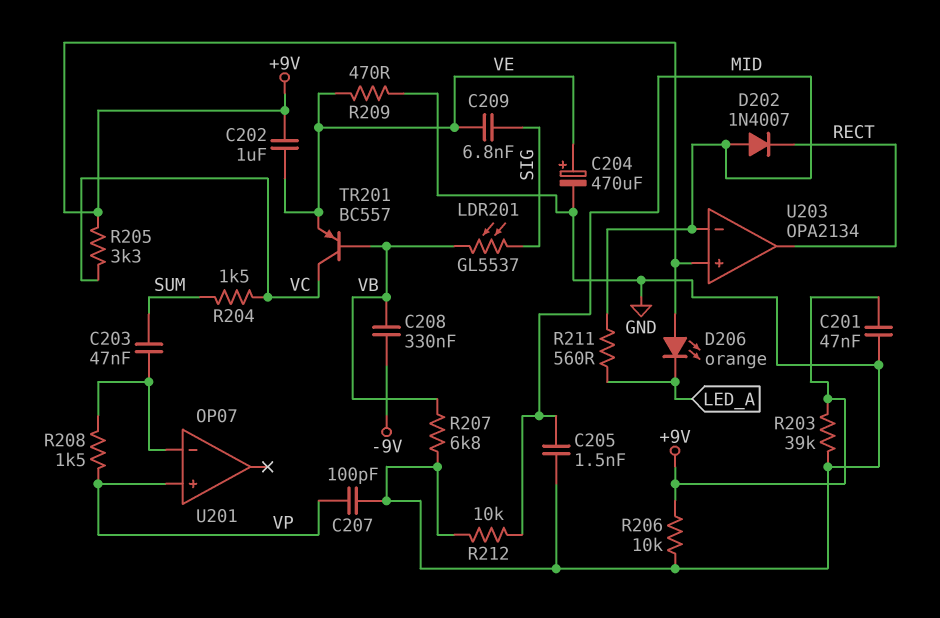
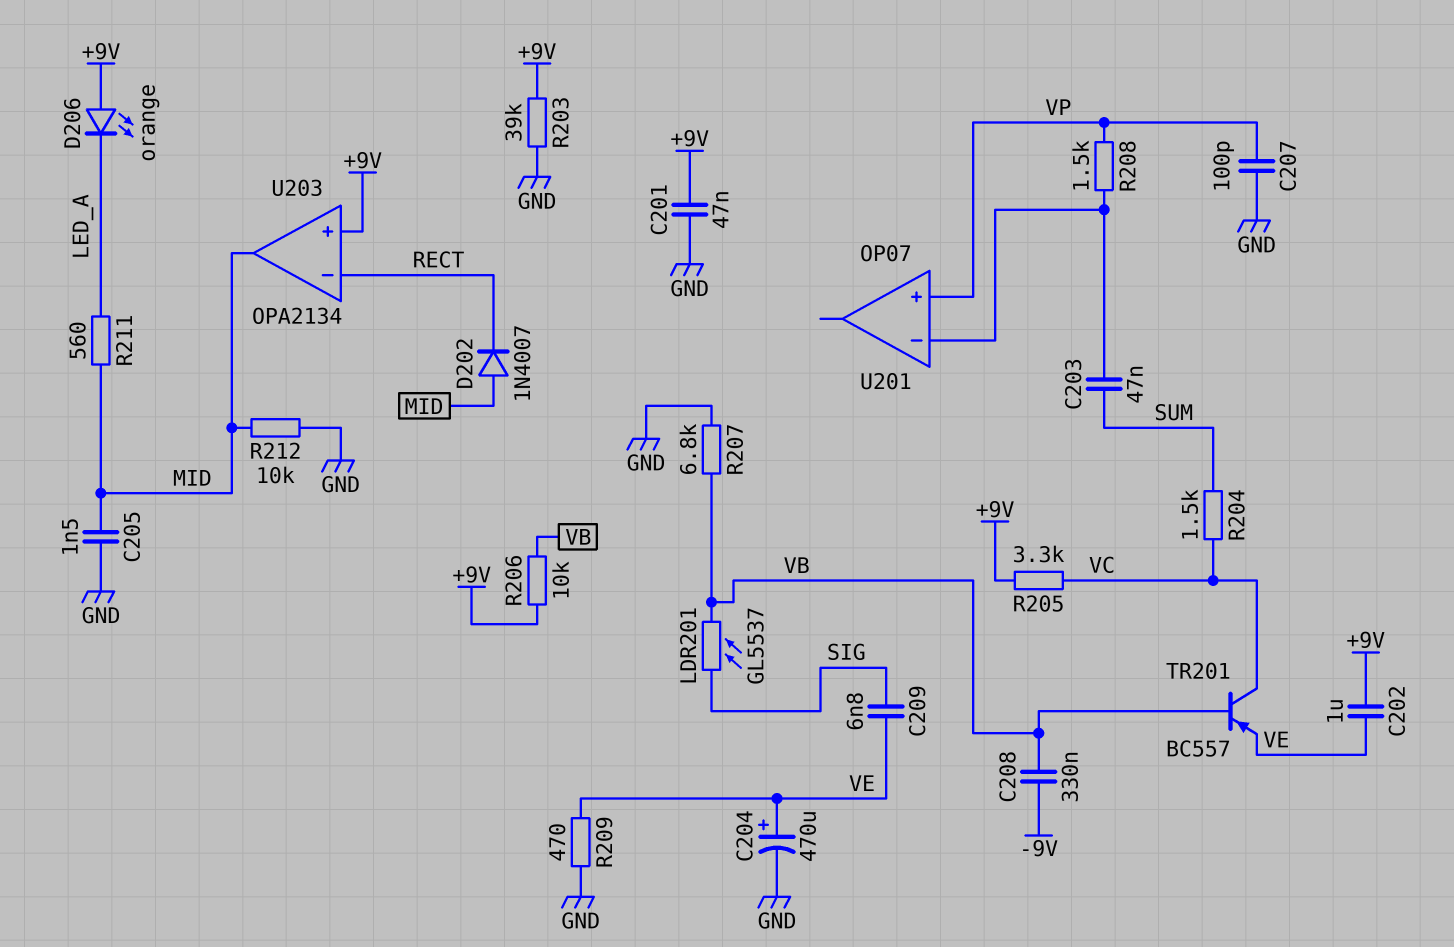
R206: 10k (+9V, GND) -> 10k (+9V, VB)
U203 pin in-: MID -> RECT
U203 pin out: RECT -> MID

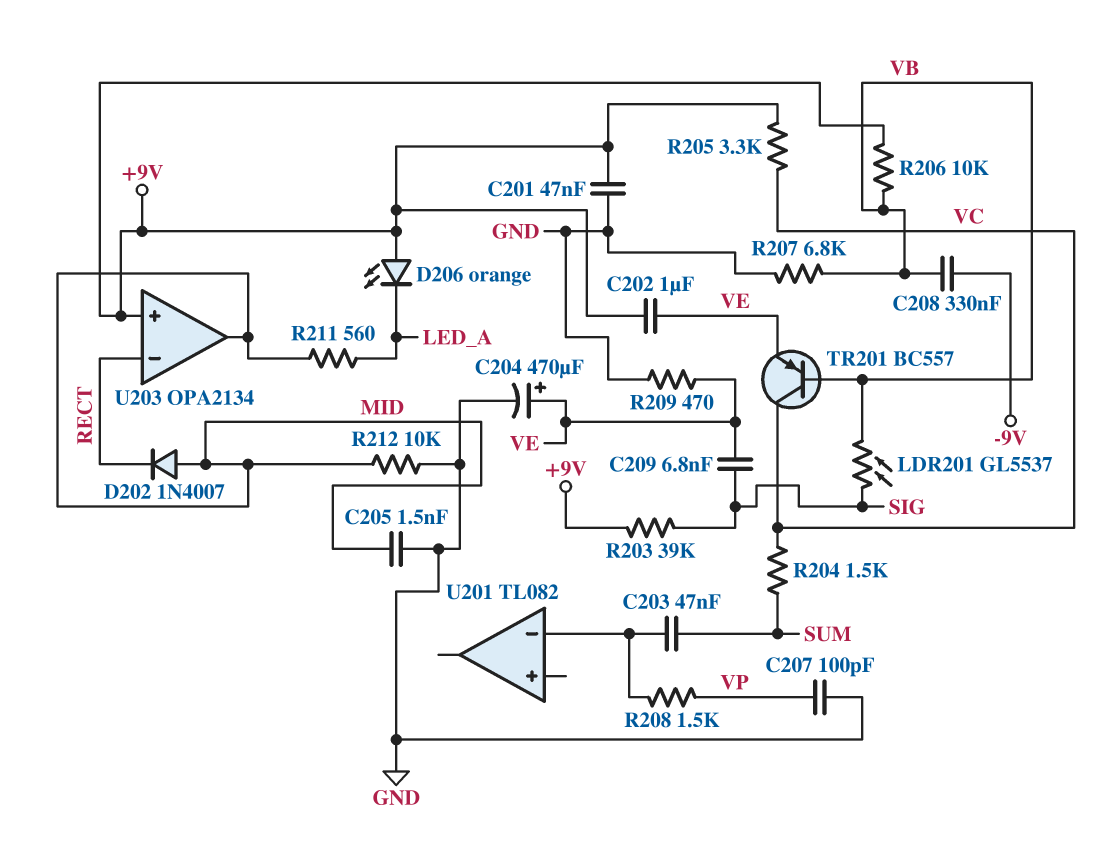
R203: 39k (+9V, GND) -> 39k (+9V, SIG)
U201: OP07 -> TL082
U201 pin in+: VP -> none

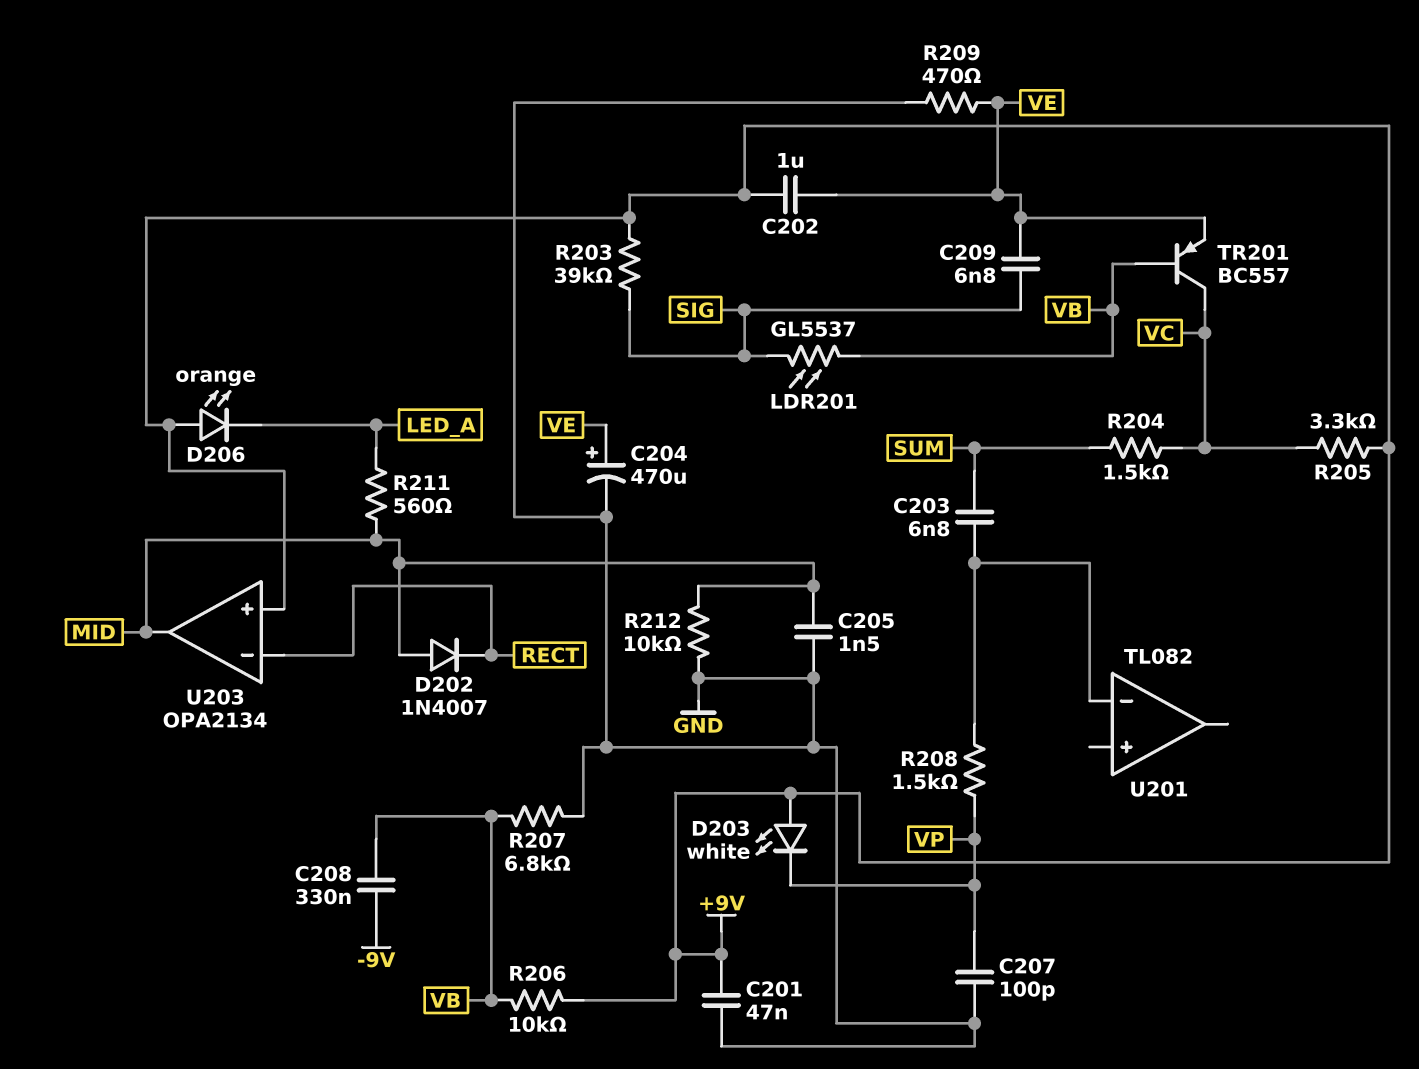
C203: 47nF (SUM, U201/in-) -> 6.8nF (SUM, U201/in-)
D203: none -> LED white (A +9V, K VP)

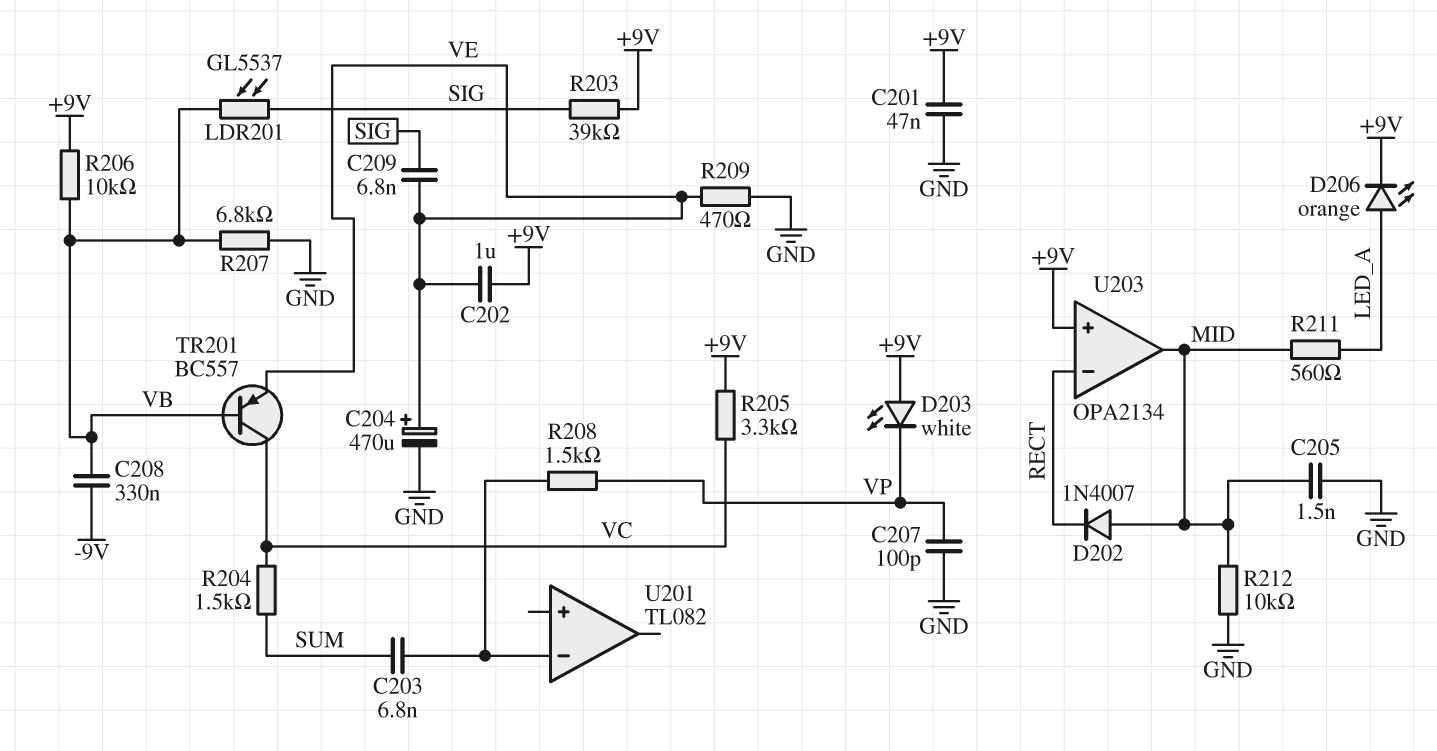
D206: LED orange (A +9V, K LED_A) -> LED orange (A LED_A, K +9V)

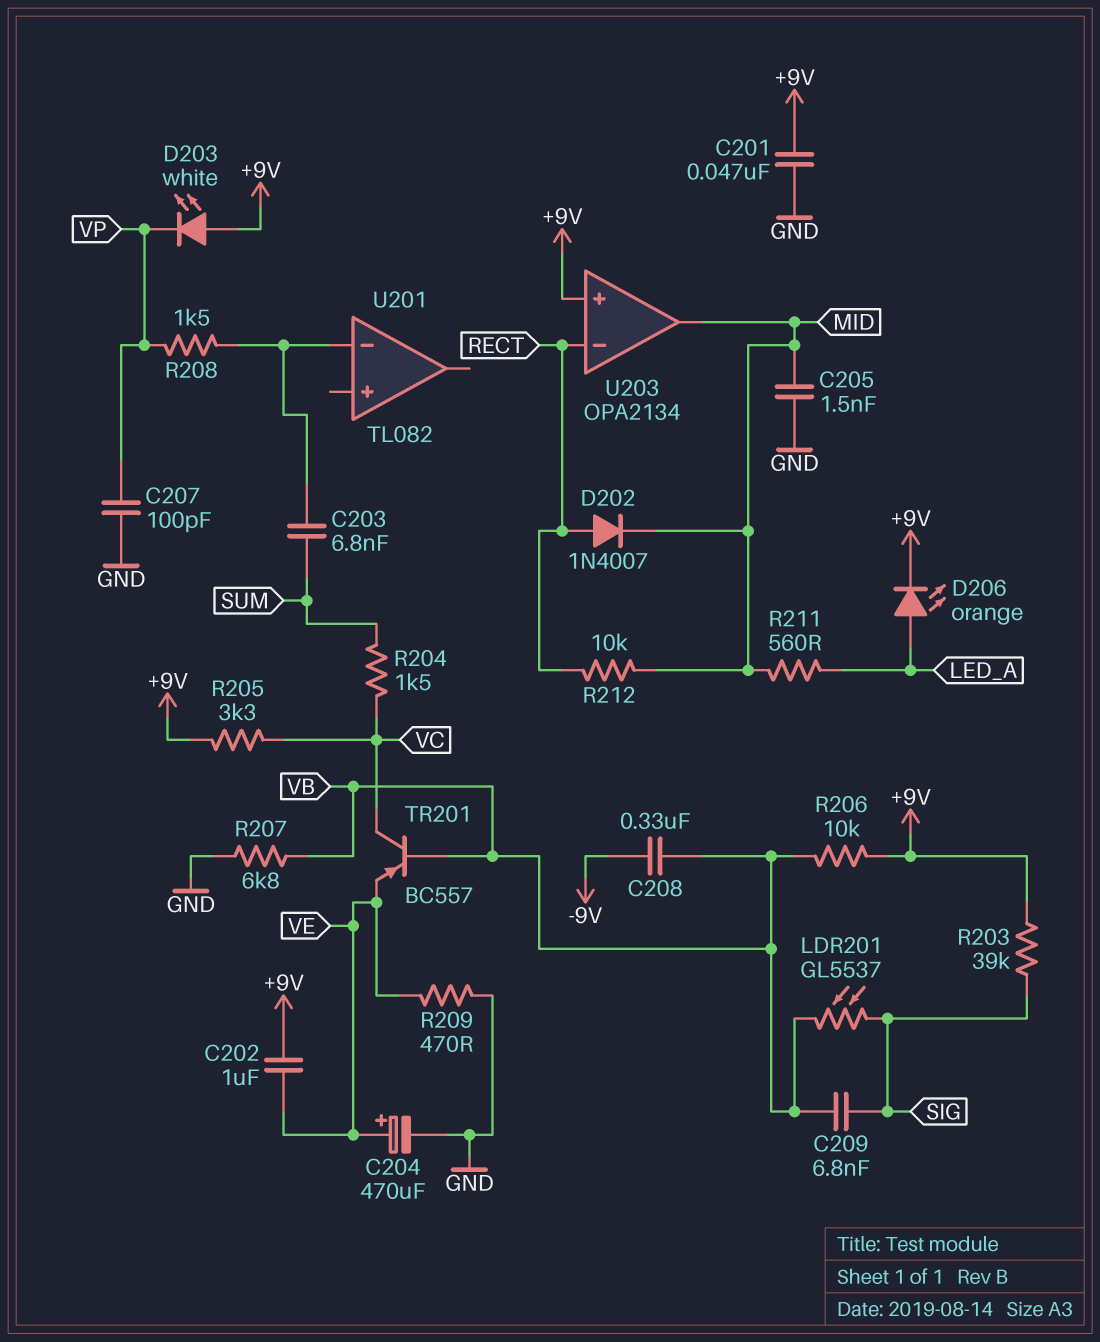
C209: 6.8nF (SIG, VE) -> 6.8nF (SIG, VB)
D202: diode 1N4007 (A MID, K RECT) -> diode 1N4007 (A RECT, K MID)
R212: 10k (GND, MID) -> 10k (MID, RECT)

